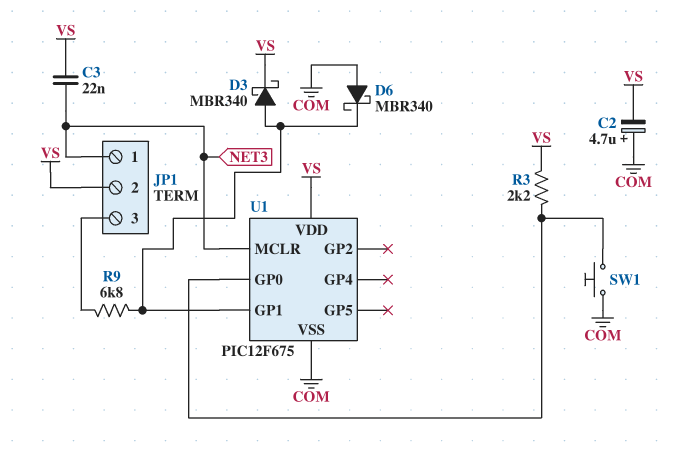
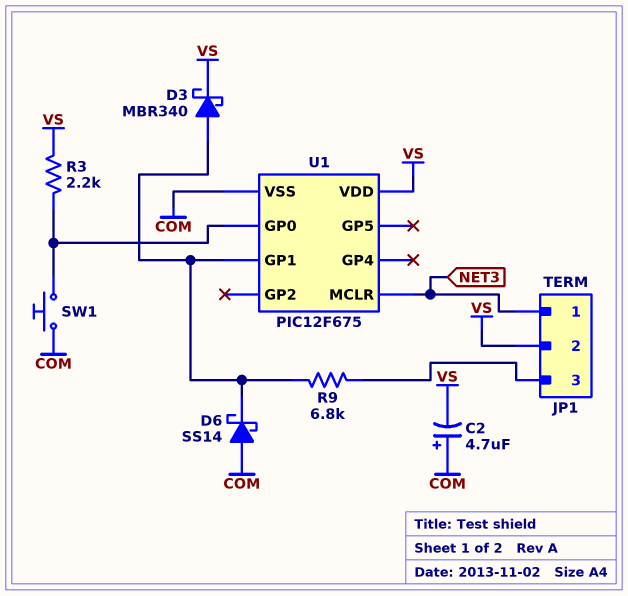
C3: 22nF (NET3, VS) -> none
D6: schottky MBR340 (A COM, K U1/GP1) -> schottky SS14 (A COM, K U1/GP1)

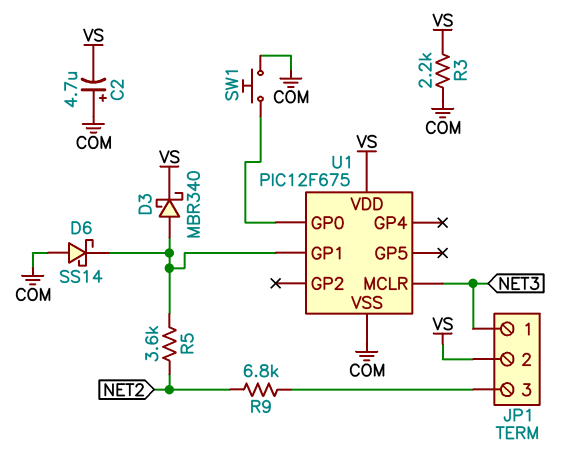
R3: 2.2k (U1/GP0, VS) -> 2.2k (COM, VS)
R5: none -> 3.6k (NET2, U1/GP1)
R9: 6.8k (JP1/3, U1/GP1) -> 6.8k (JP1/3, NET2)

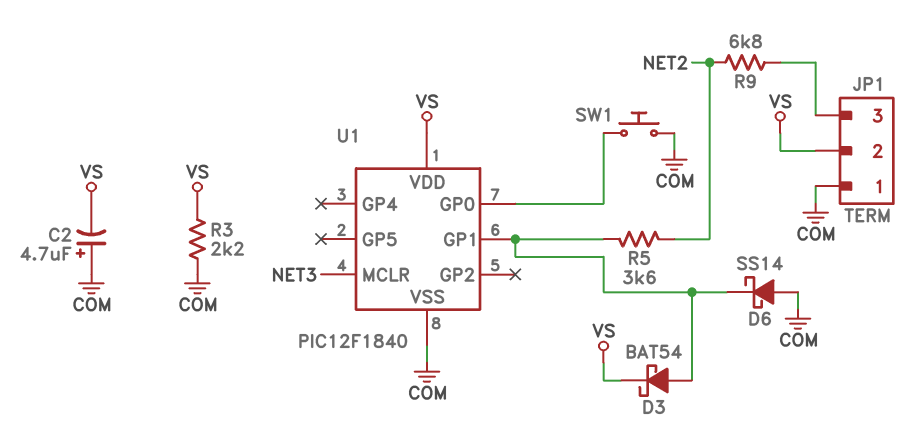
D3: schottky MBR340 (A U1/GP1, K VS) -> schottky BAT54 (A U1/GP1, K VS)
JP1 pin 1: NET3 -> COM
U1: PIC12F675 -> PIC12F1840

